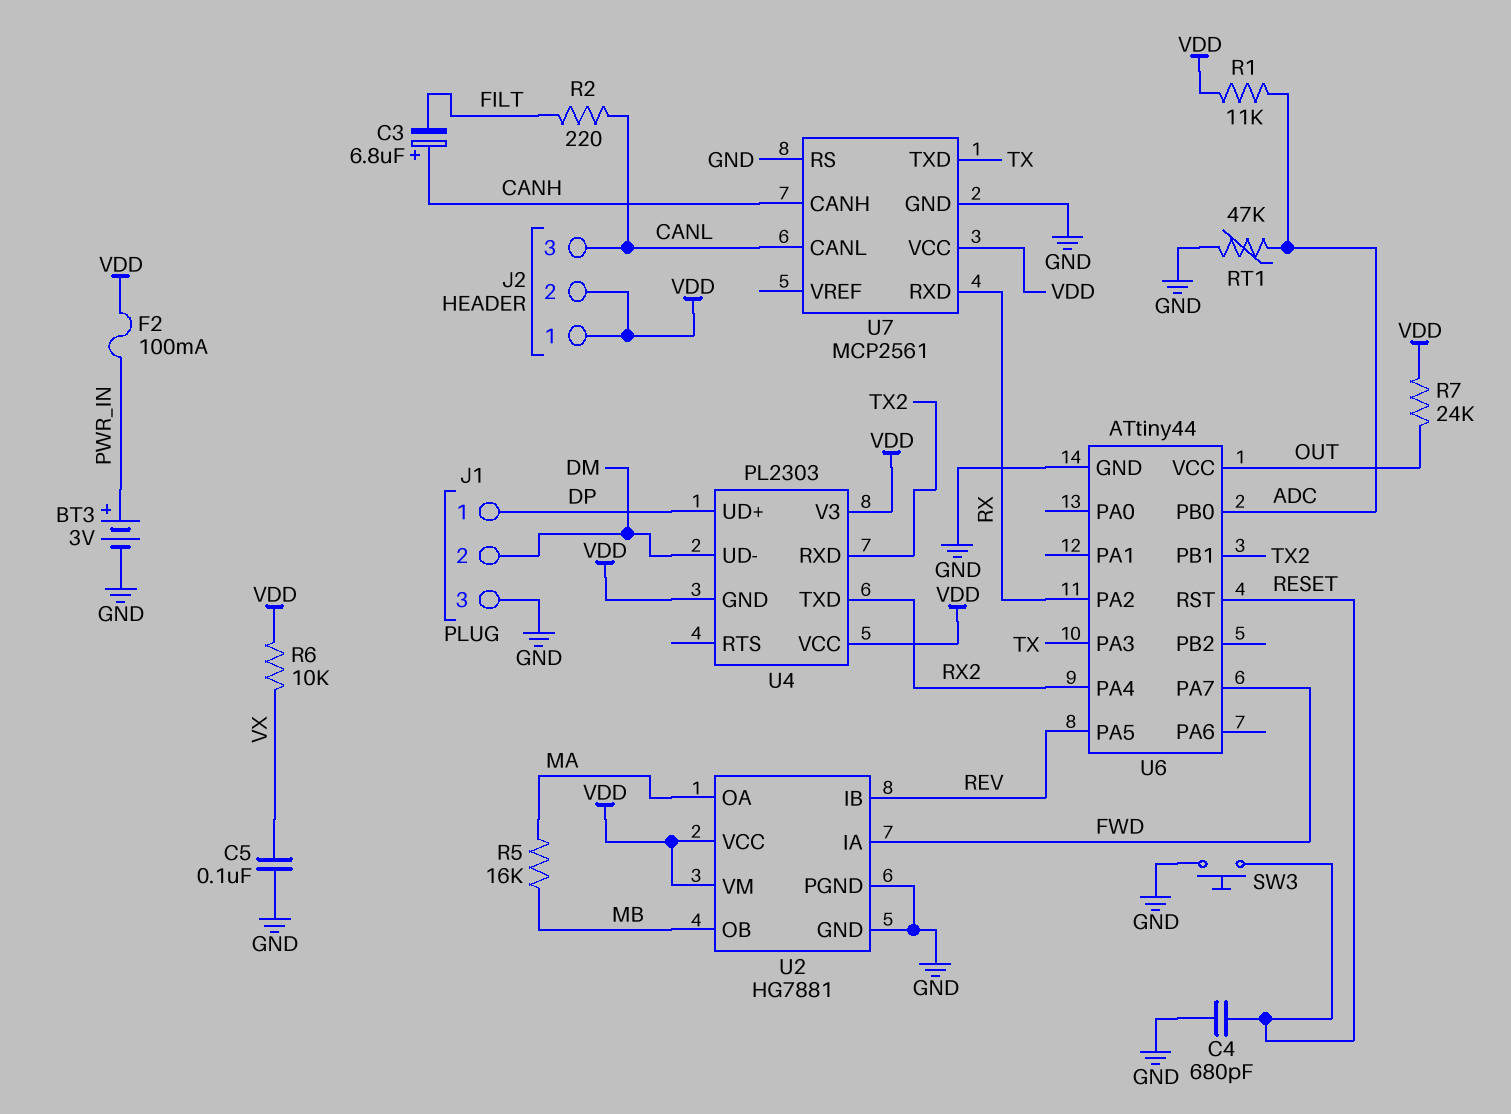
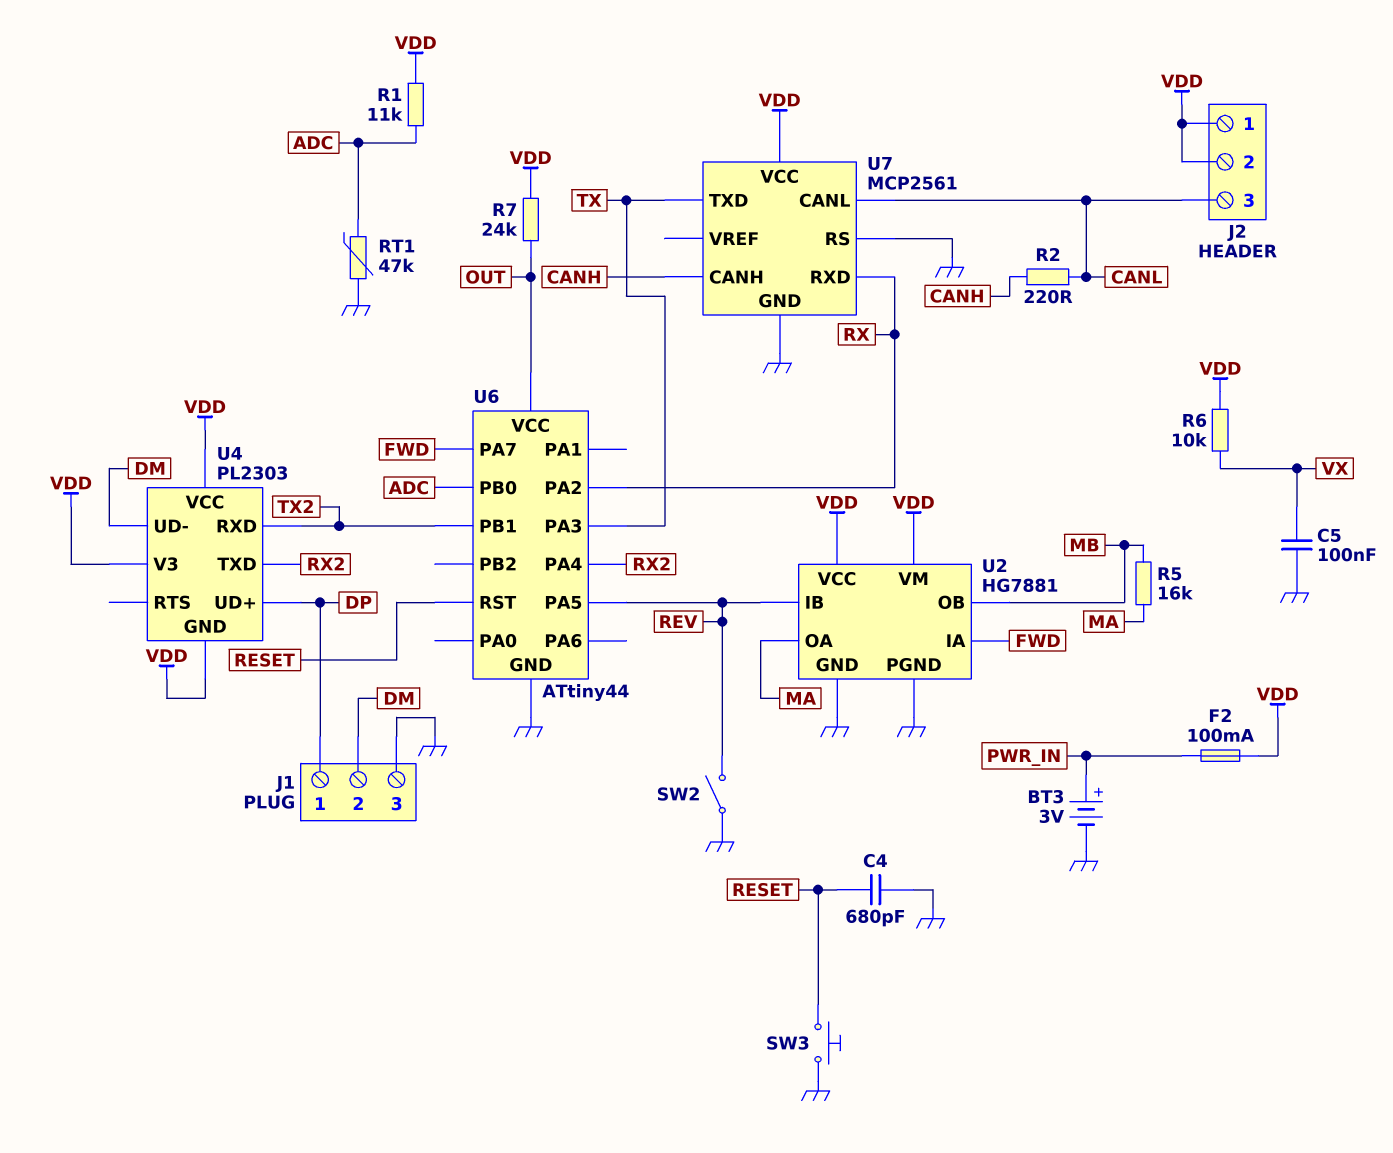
C3: 6.8uF (plus CANH, minus FILT) -> none
R2: 220 (CANL, FILT) -> 220 (CANH, CANL)
SW2: none -> switch (GND, REV)

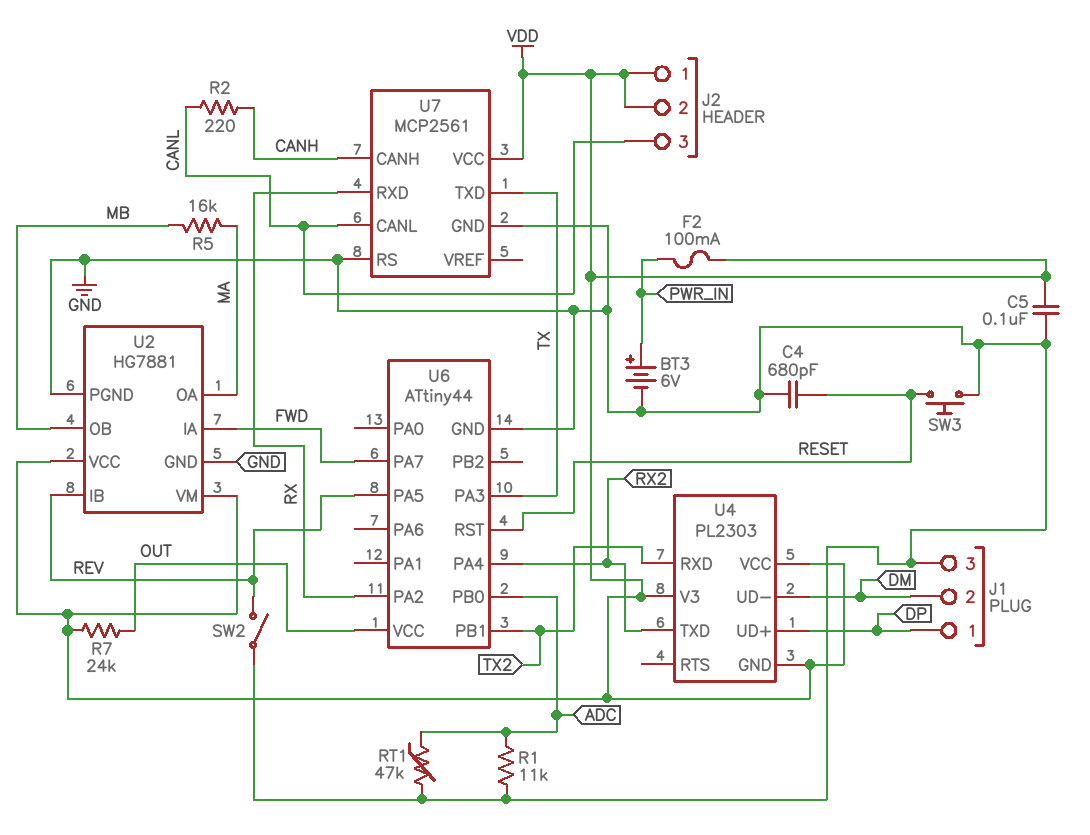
BT3: 3V (plus PWR_IN, minus GND) -> 6V (plus PWR_IN, minus GND)
C5: 100nF (GND, VX) -> 100nF (GND, VDD)
R1: 11k (ADC, VDD) -> 11k (ADC, GND)
R6: 10k (VDD, VX) -> none

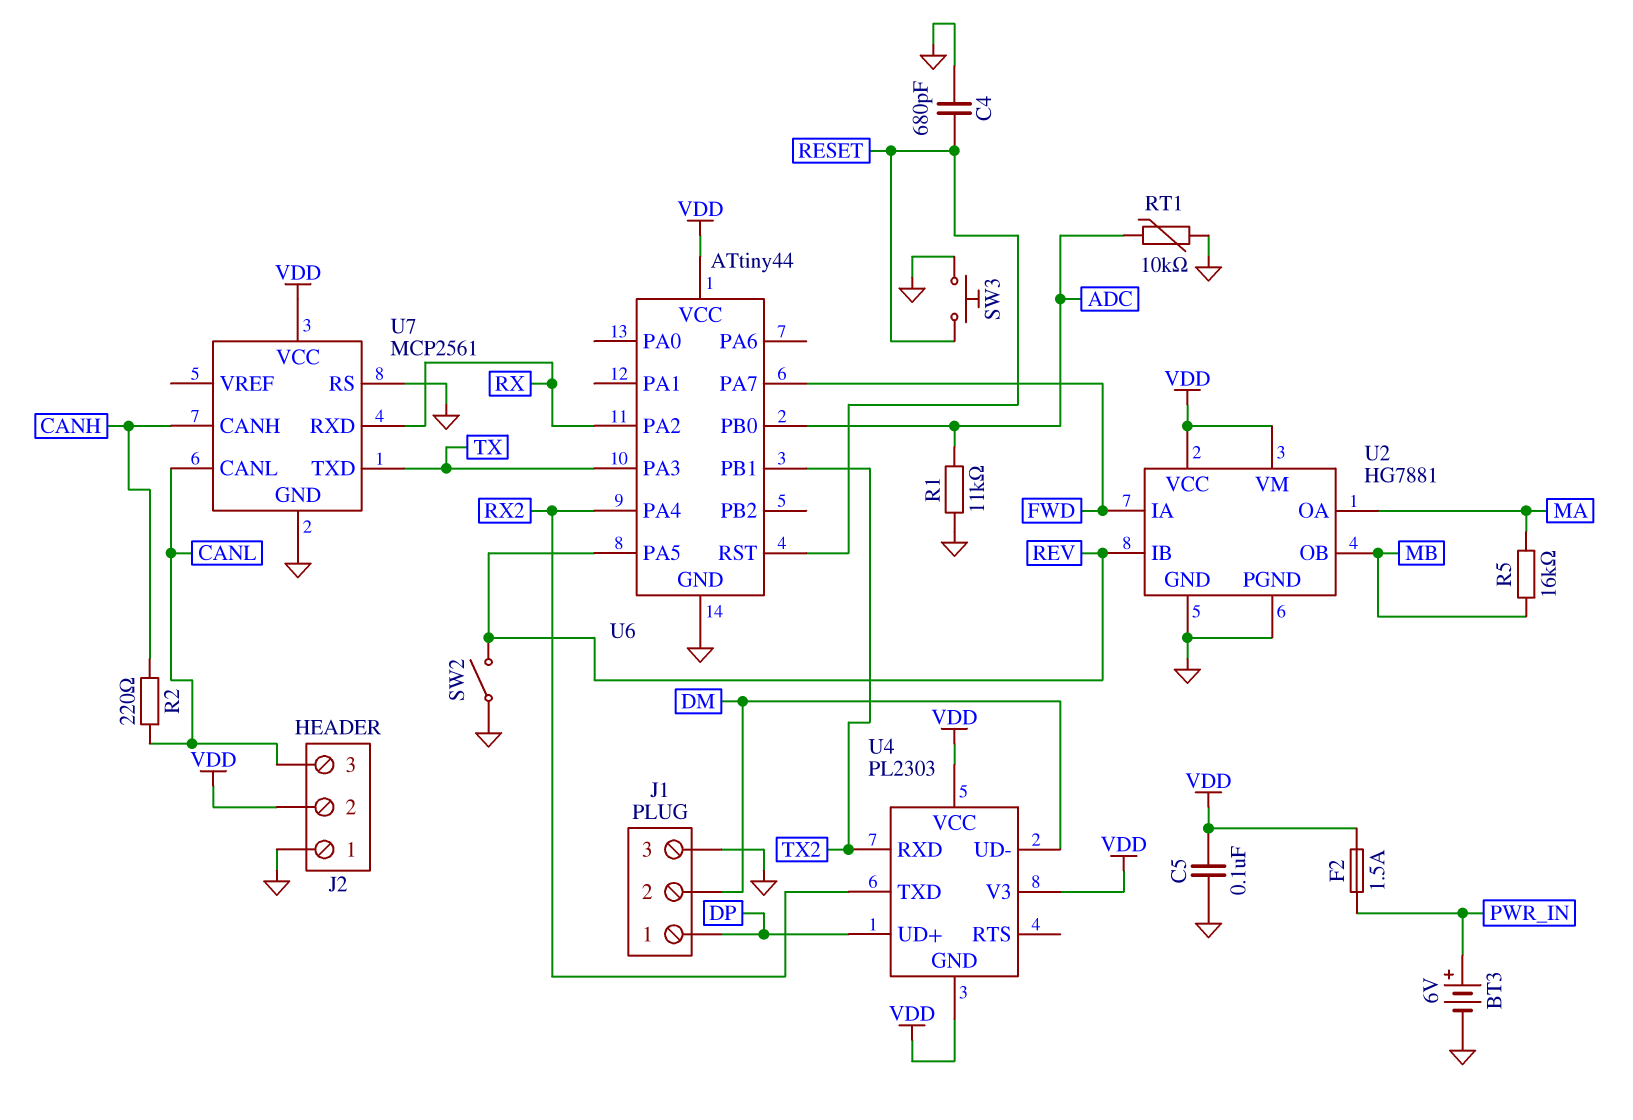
F2: 100mA (PWR_IN, VDD) -> 1.5A (PWR_IN, VDD)
J2 pin 1: VDD -> GND
R7: 24k (OUT, VDD) -> none
RT1: 47k (ADC, GND) -> 10k (ADC, GND)
U6 pin VCC: OUT -> VDD

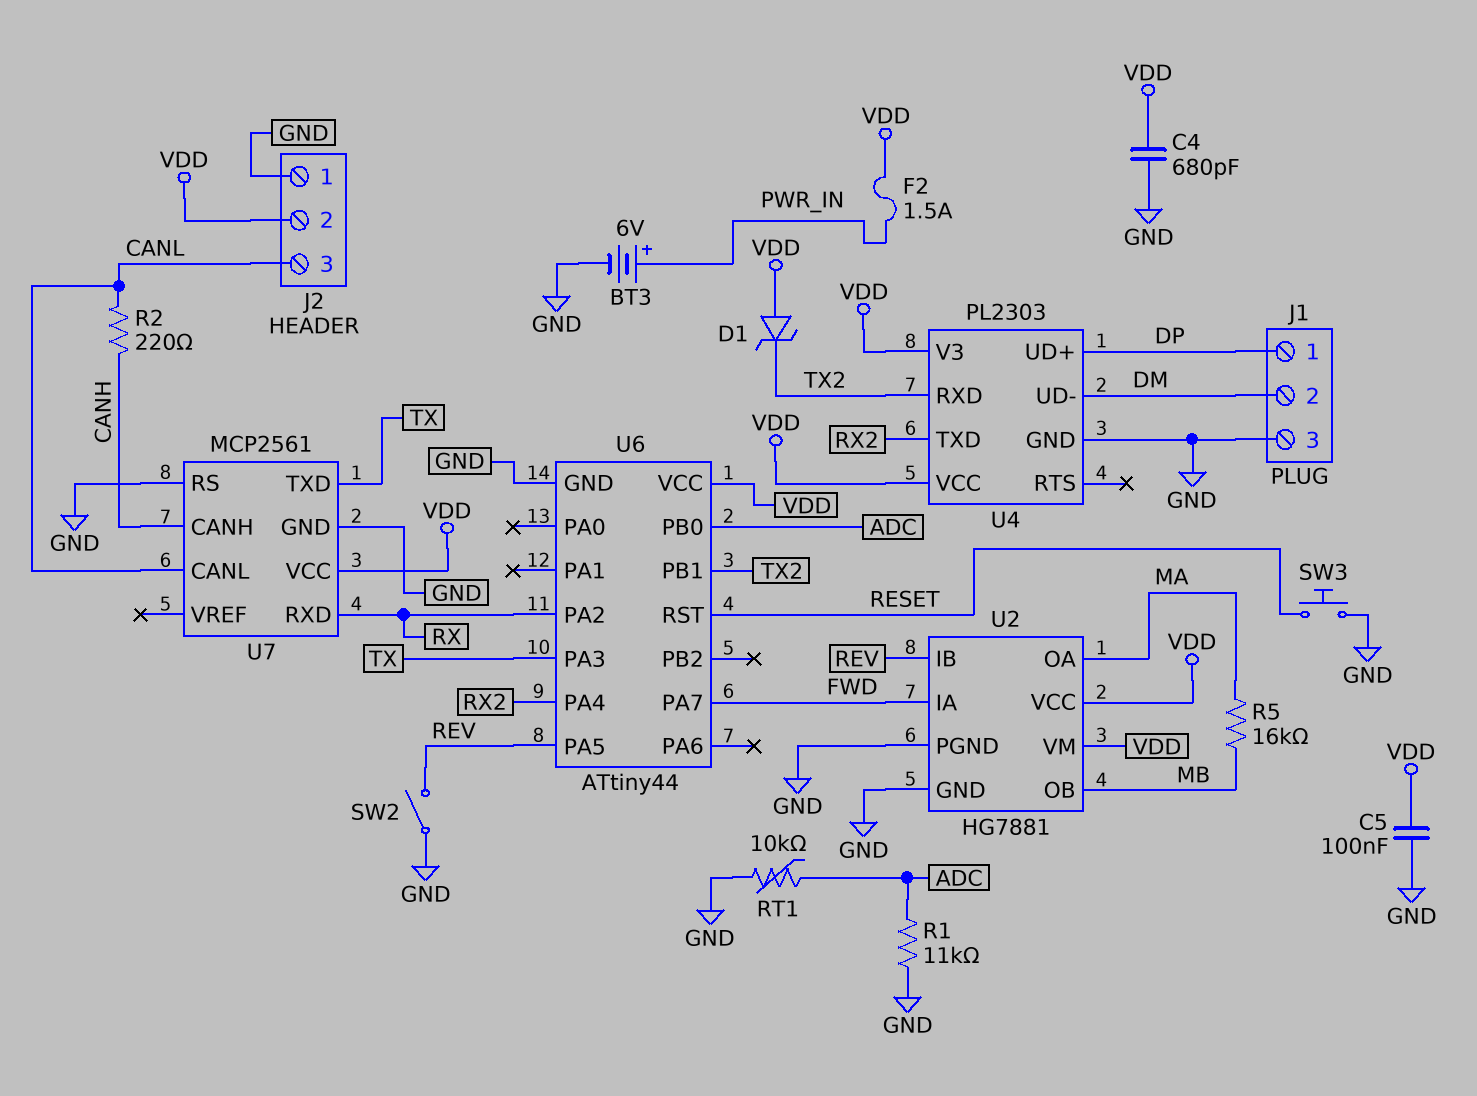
C4: 680pF (GND, RESET) -> 680pF (GND, VDD)
D1: none -> zener (A VDD, K TX2)
U4 pin GND: VDD -> GND

